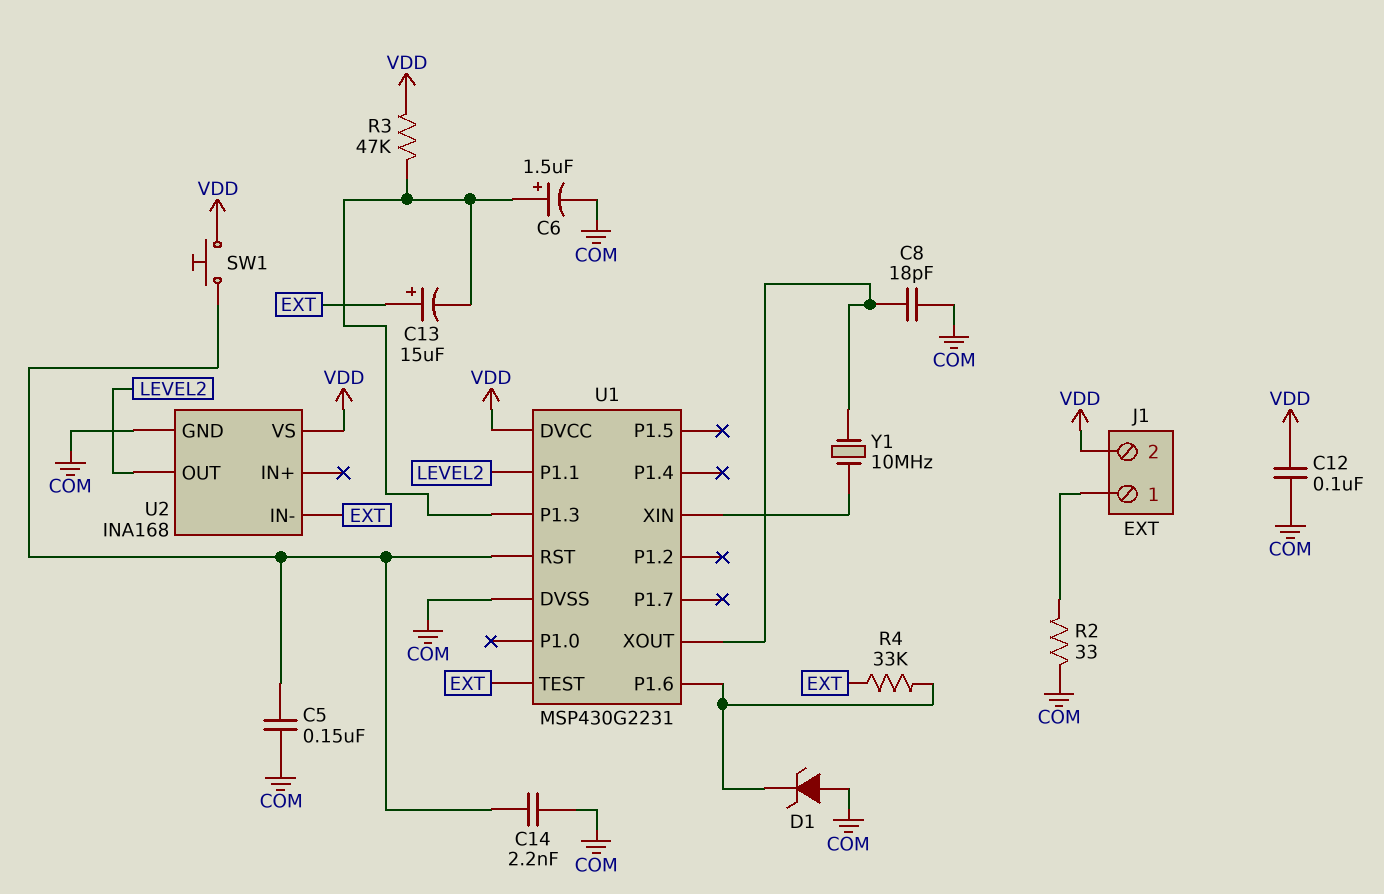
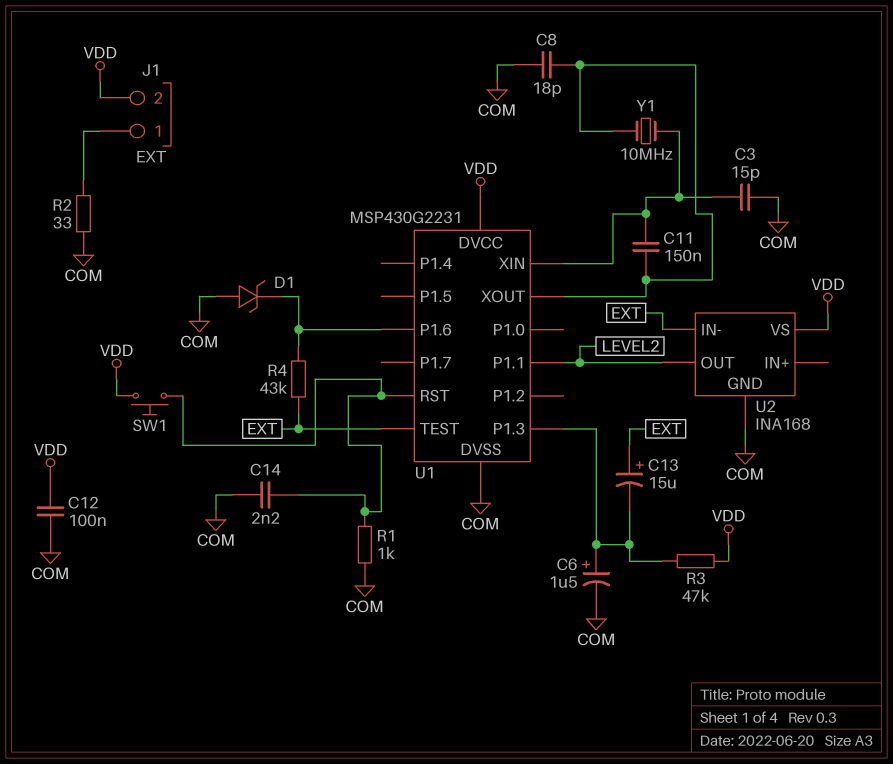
C3: none -> 15pF (COM, U1/XIN)
C5: 150nF (COM, U1/RST) -> none
C11: none -> 150nF (U1/XIN, U1/XOUT)
R1: none -> 1k (COM, U1/RST)
R4: 33k (EXT, U1/P1.6) -> 43k (EXT, U1/P1.6)

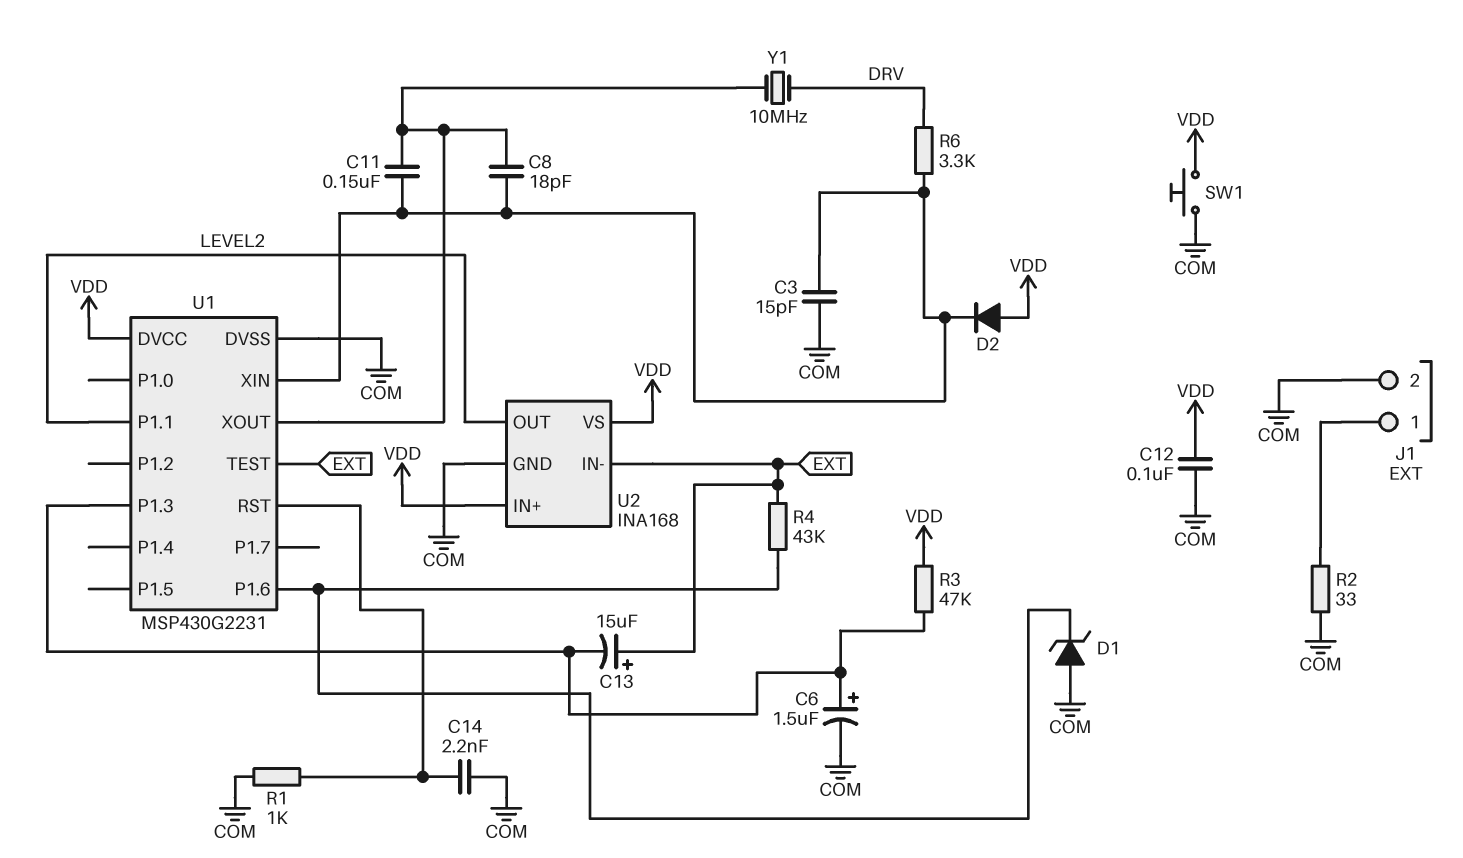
C8: 18pF (COM, U1/XOUT) -> 18pF (U1/XIN, U1/XOUT)
D2: none -> diode (A VDD, K U1/XIN)
J1 pin 2: VDD -> COM
R6: none -> 3.3k (DRV, U1/XIN)
SW1: button (U1/RST, VDD) -> button (COM, VDD)
U2 pin IN+: none -> VDD
Y1: 10MHz (U1/XIN, U1/XOUT) -> 10MHz (DRV, U1/XOUT)

